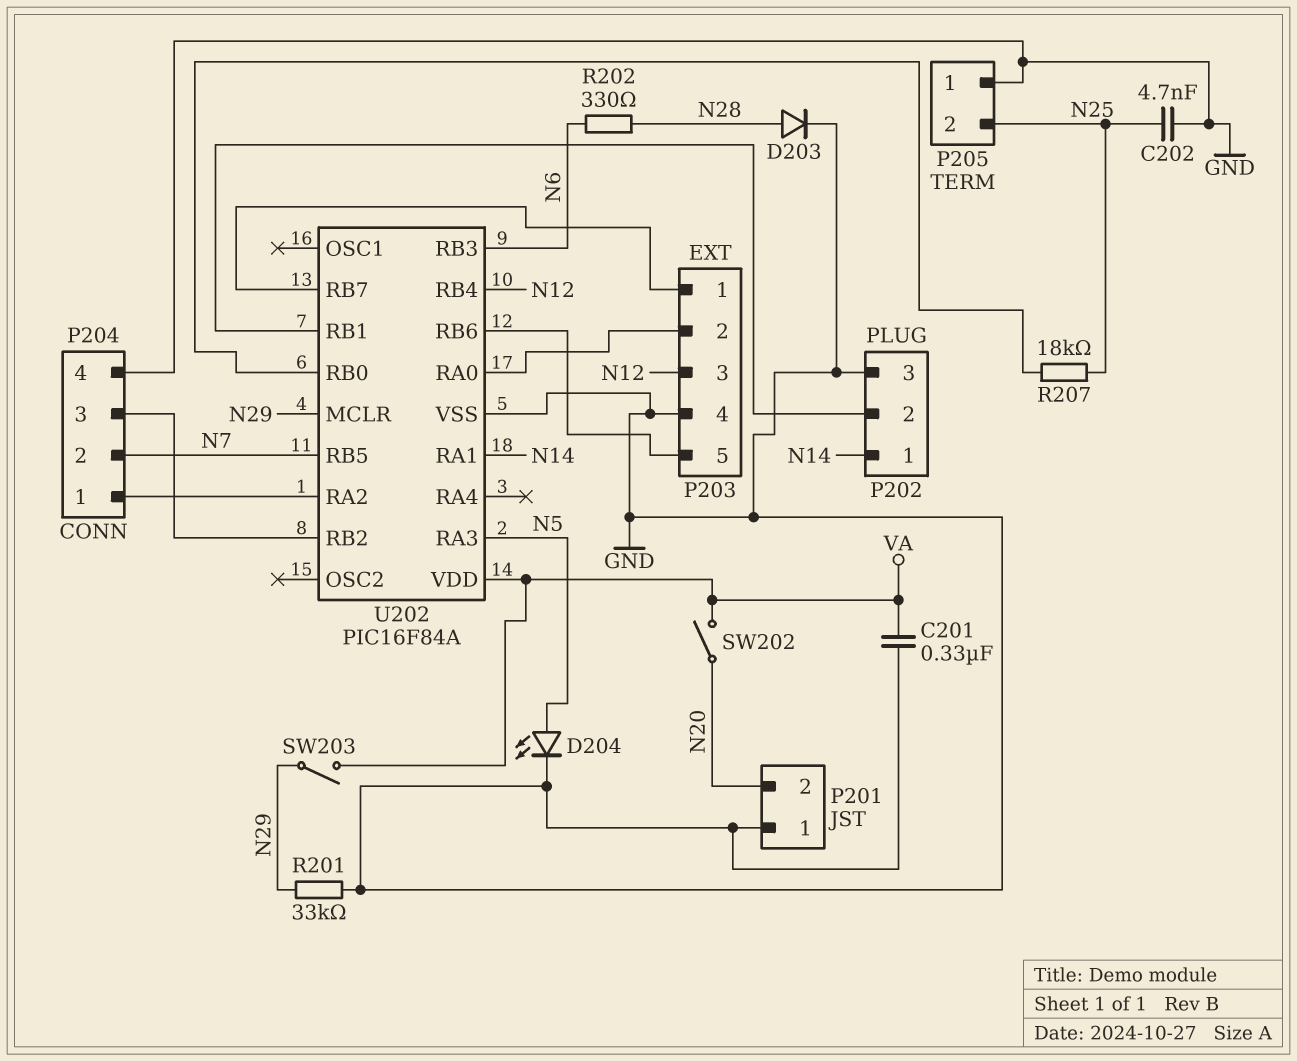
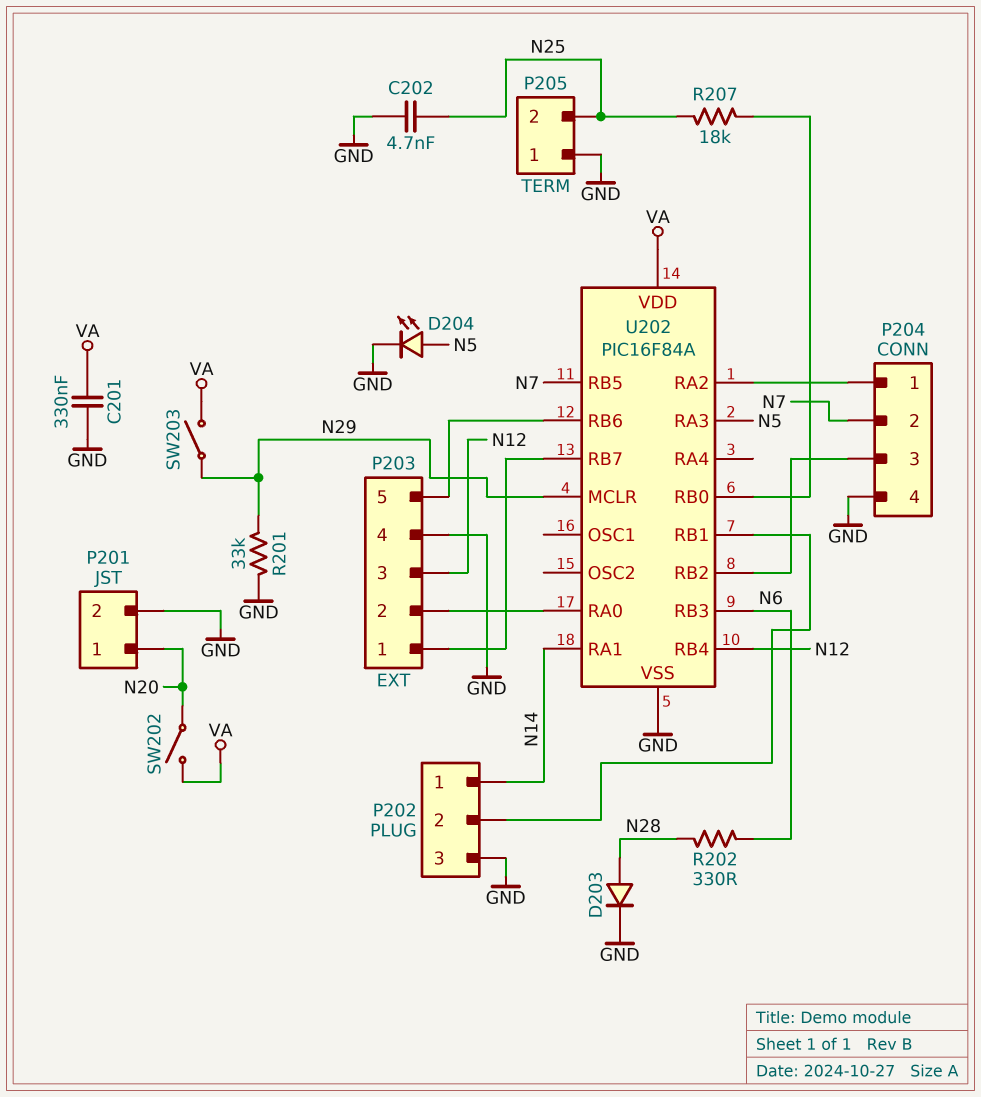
P201 pin 1: GND -> N20
P201 pin 2: N20 -> GND

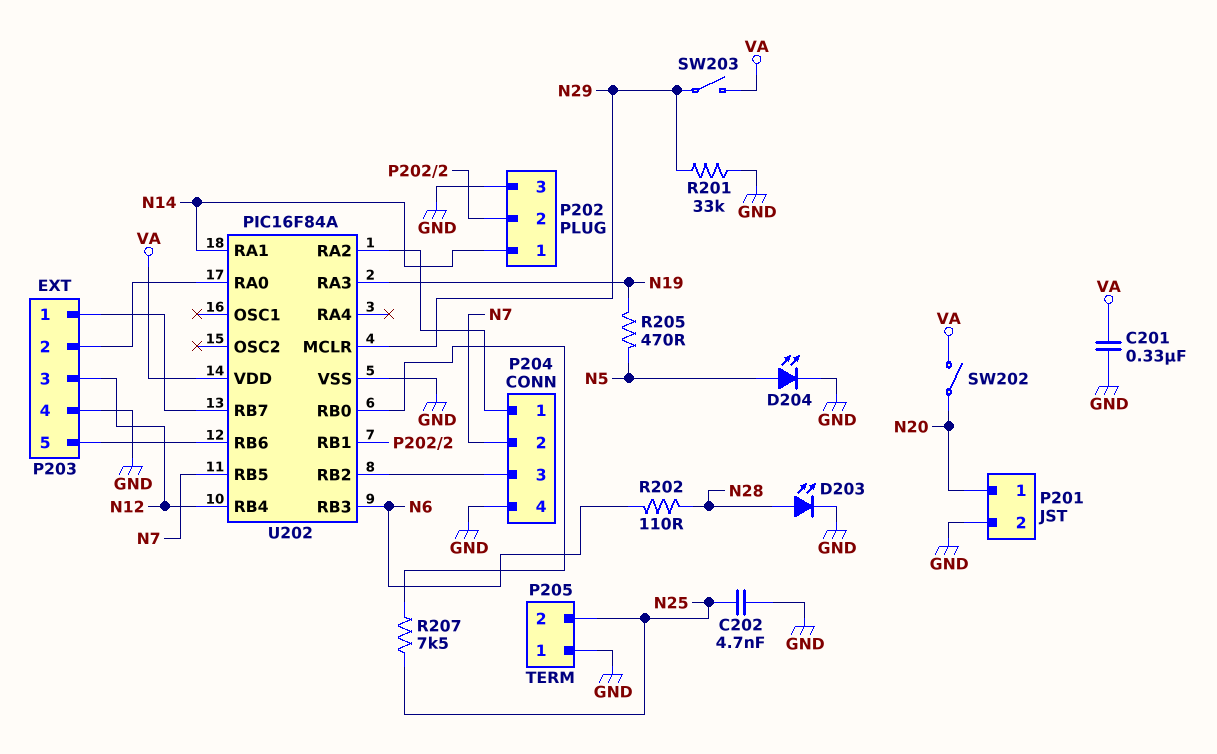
D203: diode (A N28, K GND) -> LED (A N28, K GND)
R202: 330 (N6, N28) -> 110 (N6, N28)
R205: none -> 470 (N5, N19)
R207: 18k (N25, U202/RB0) -> 7.5k (N25, U202/RB0)
U202 pin RA3: N5 -> N19

